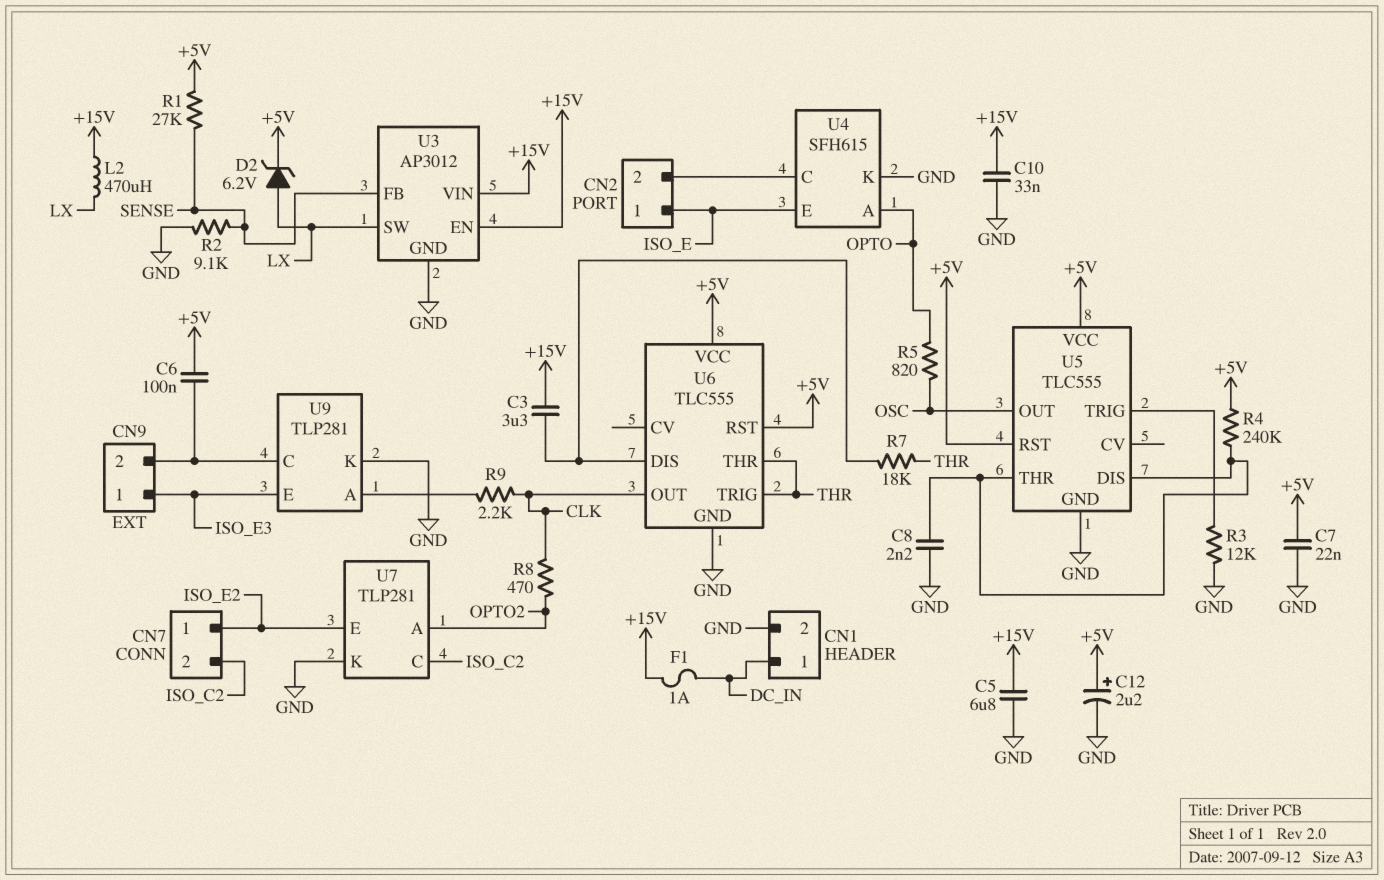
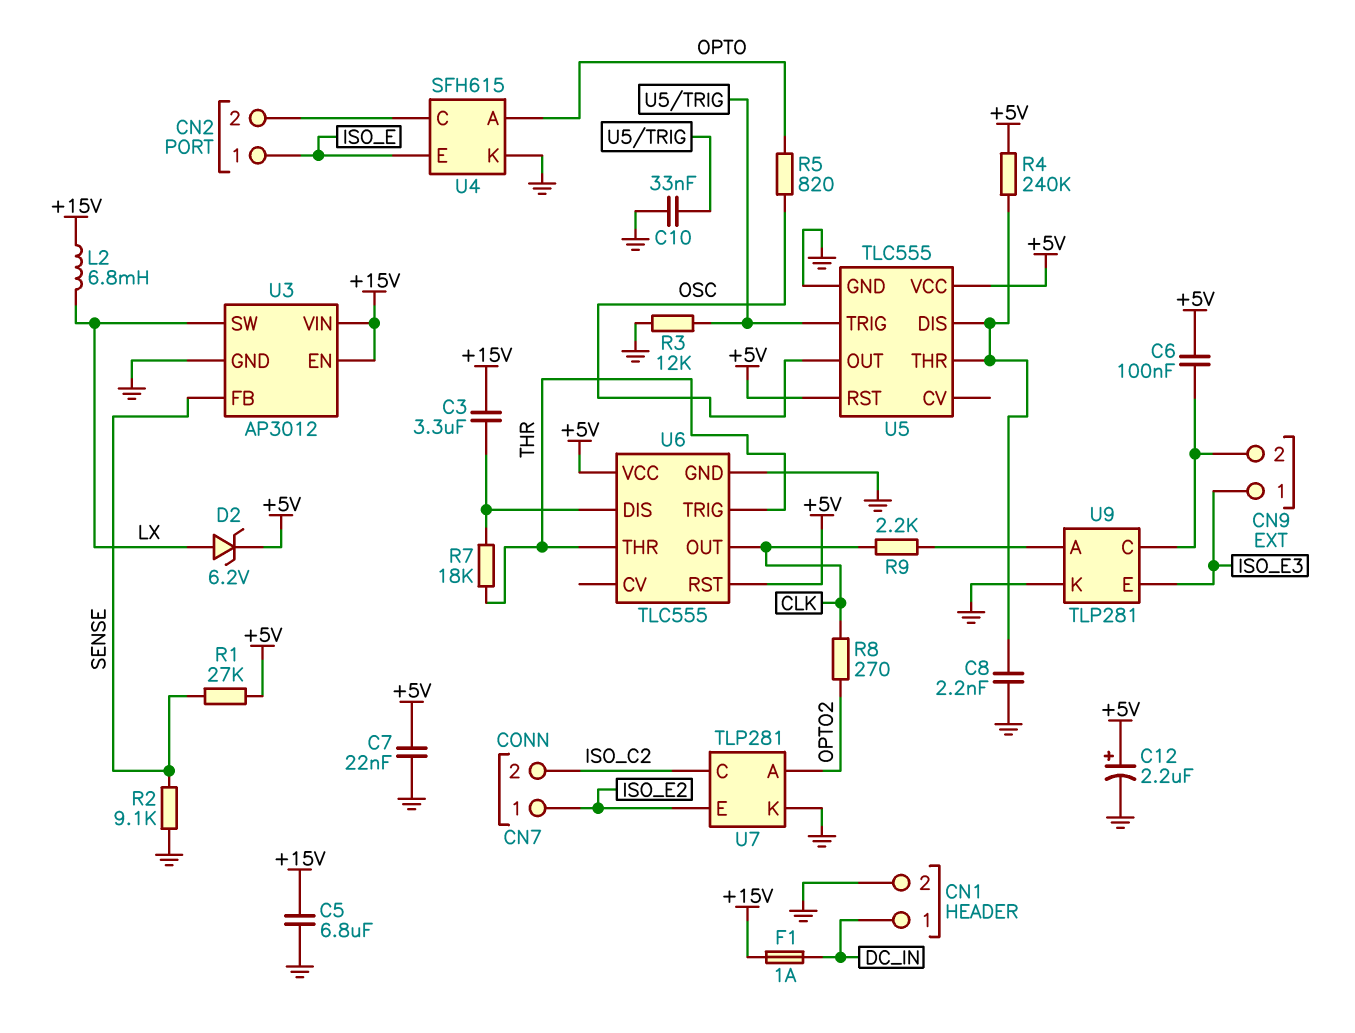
C10: 33nF (+15V, GND) -> 33nF (GND, U5/TRIG)
L2: 470uH (+15V, LX) -> 6.8mH (+15V, LX)
R8: 470 (CLK, OPTO2) -> 270 (CLK, OPTO2)

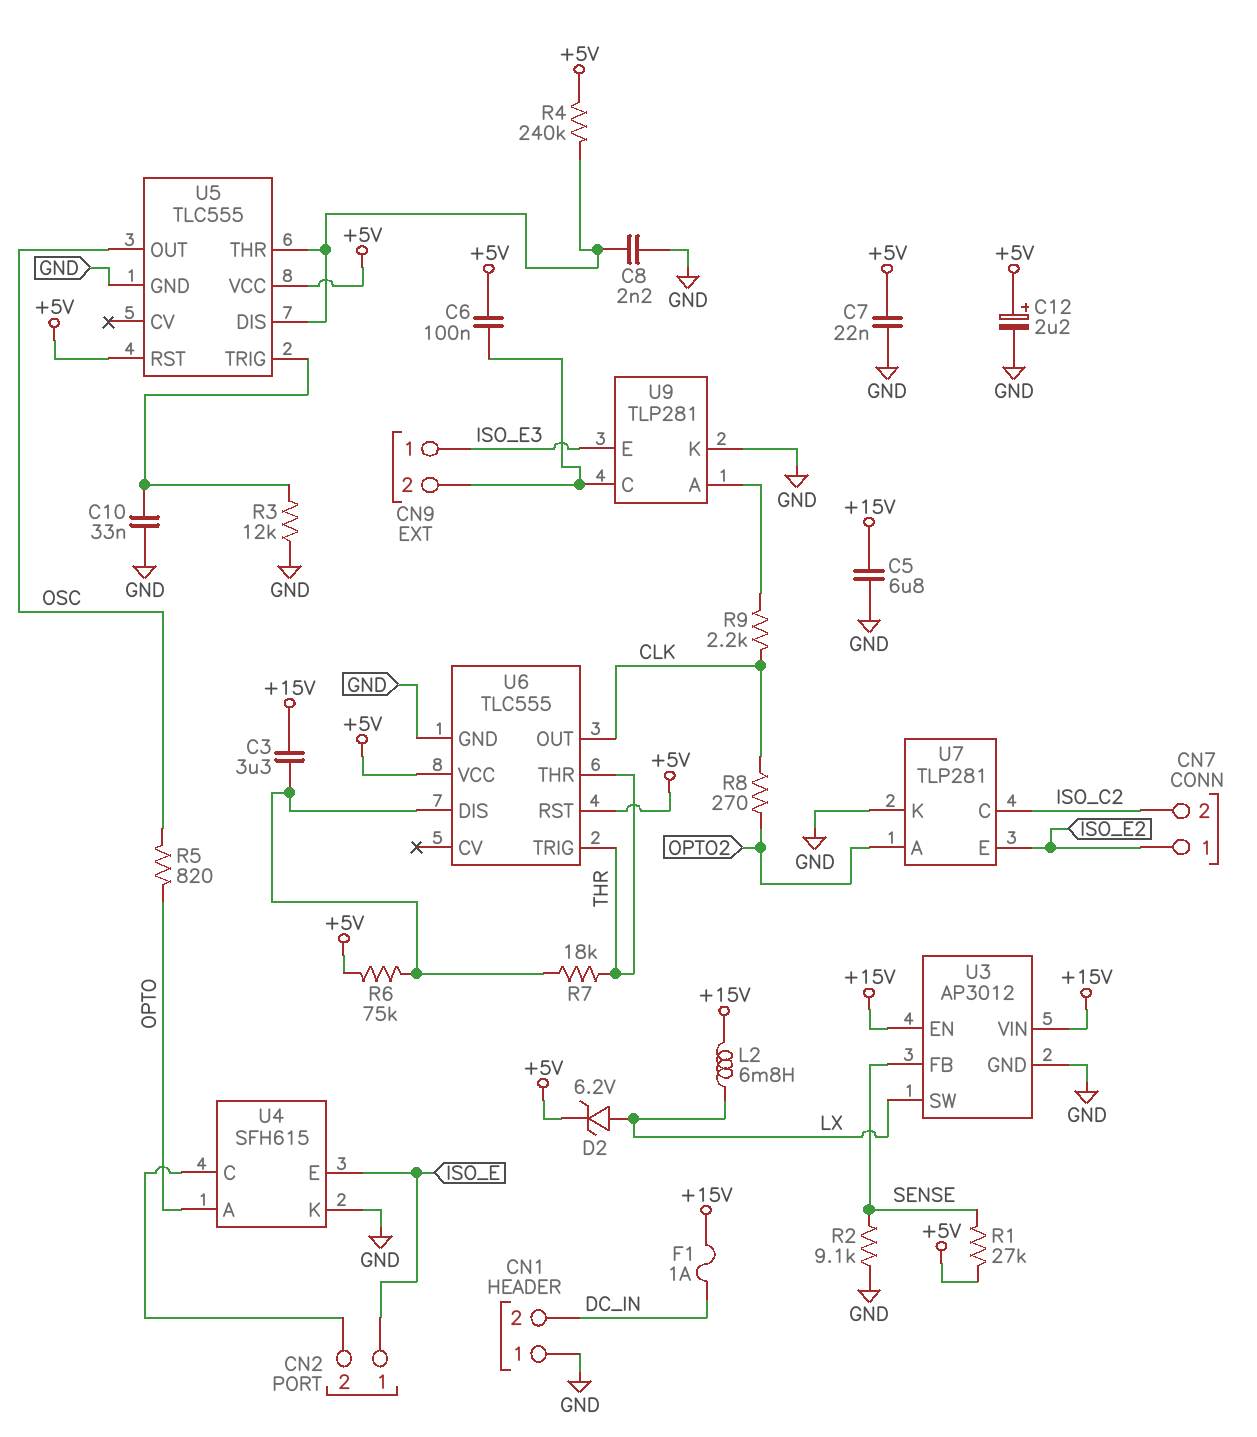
CN1 pin 1: DC_IN -> GND
CN1 pin 2: GND -> DC_IN
R6: none -> 75k (+5V, U6/DIS)

